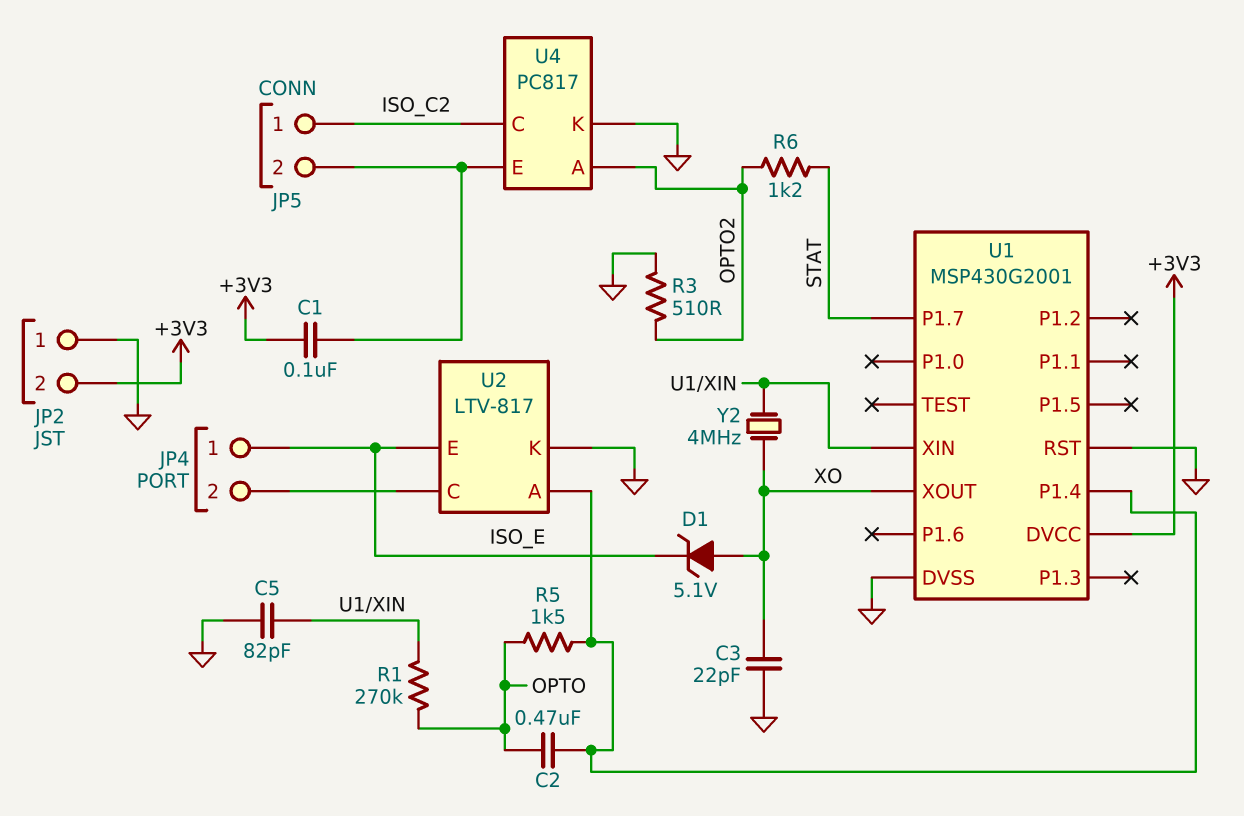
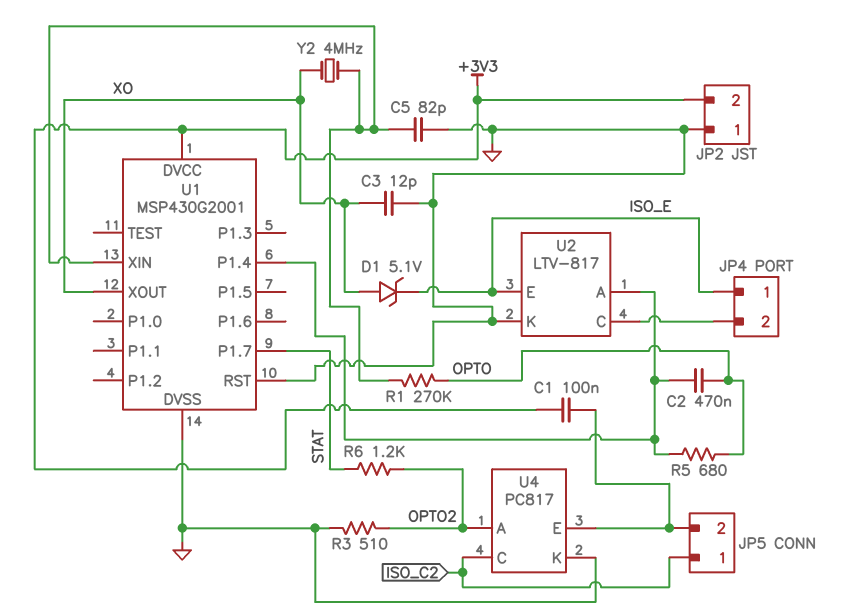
C3: 22pF (GND, XO) -> 12pF (GND, XO)
R5: 1.5k (OPTO, U1/P1.4) -> 680 (OPTO, U1/P1.4)

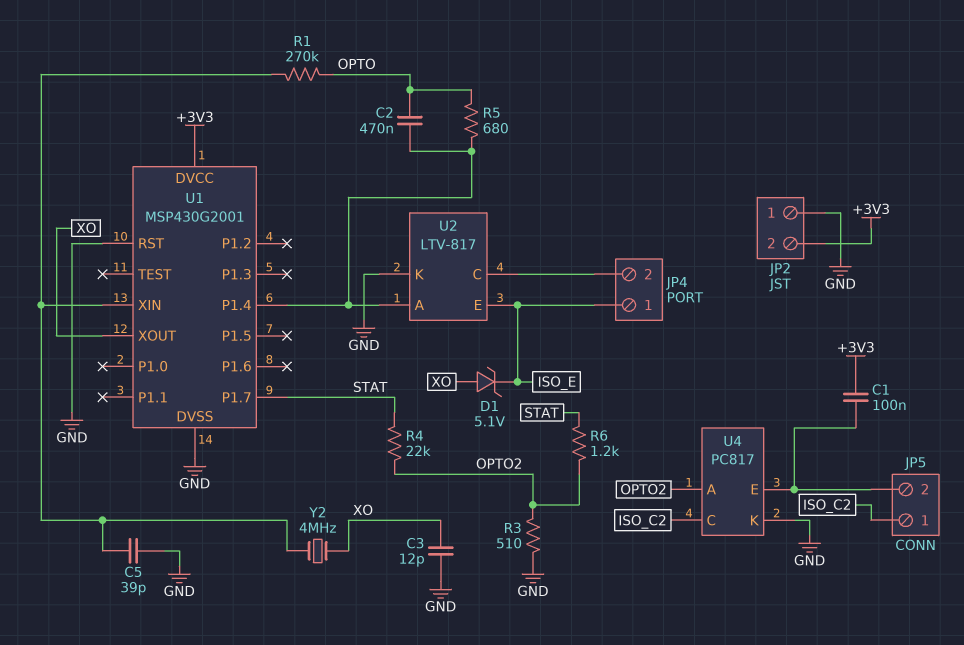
C5: 82pF (GND, U1/XIN) -> 39pF (GND, U1/XIN)
R4: none -> 22k (OPTO2, STAT)

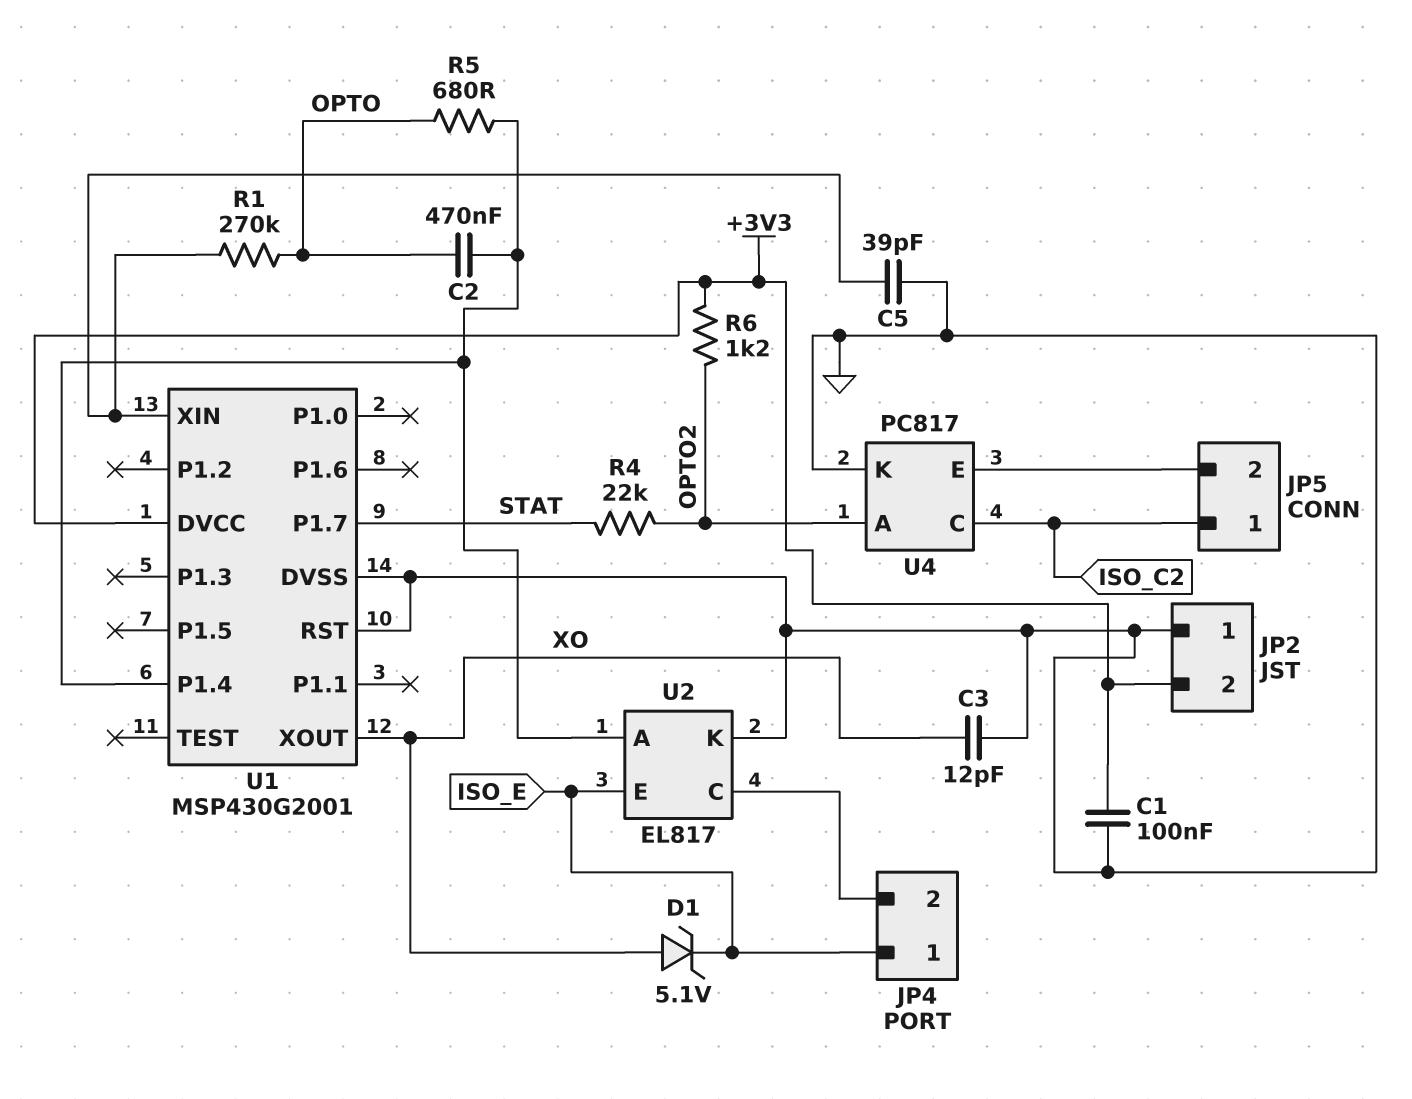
C1: 100nF (+3V3, JP5/2) -> 100nF (+3V3, GND)
R3: 510 (GND, OPTO2) -> none
R6: 1.2k (OPTO2, STAT) -> 1.2k (+3V3, OPTO2)
U2: LTV-817 -> EL817
Y2: 4MHz (U1/XIN, XO) -> none

